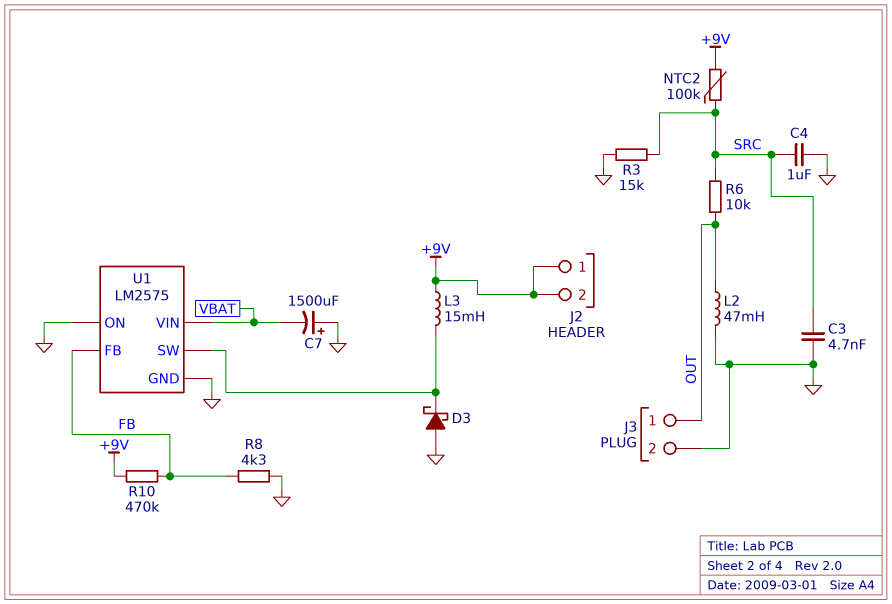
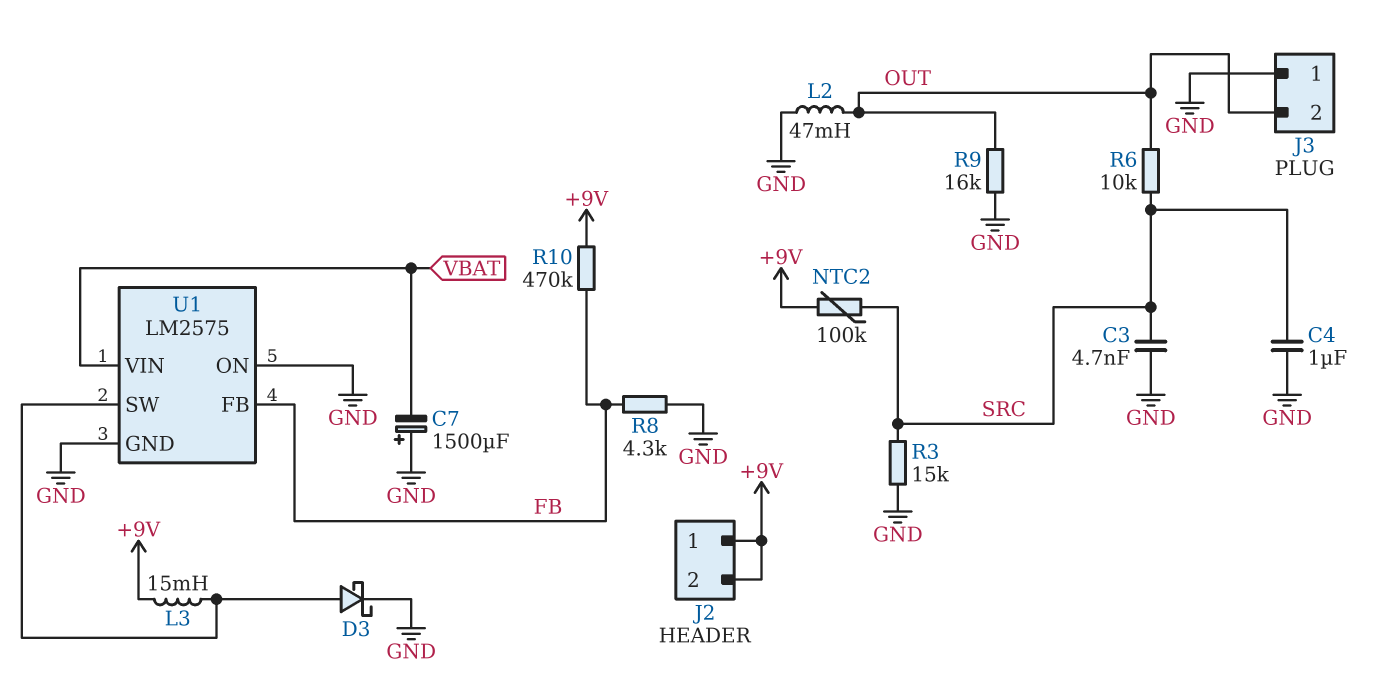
D3: schottky (A GND, K U1/SW) -> schottky (A U1/SW, K GND)
J3 pin 1: OUT -> GND
J3 pin 2: GND -> OUT
R9: none -> 16k (GND, OUT)

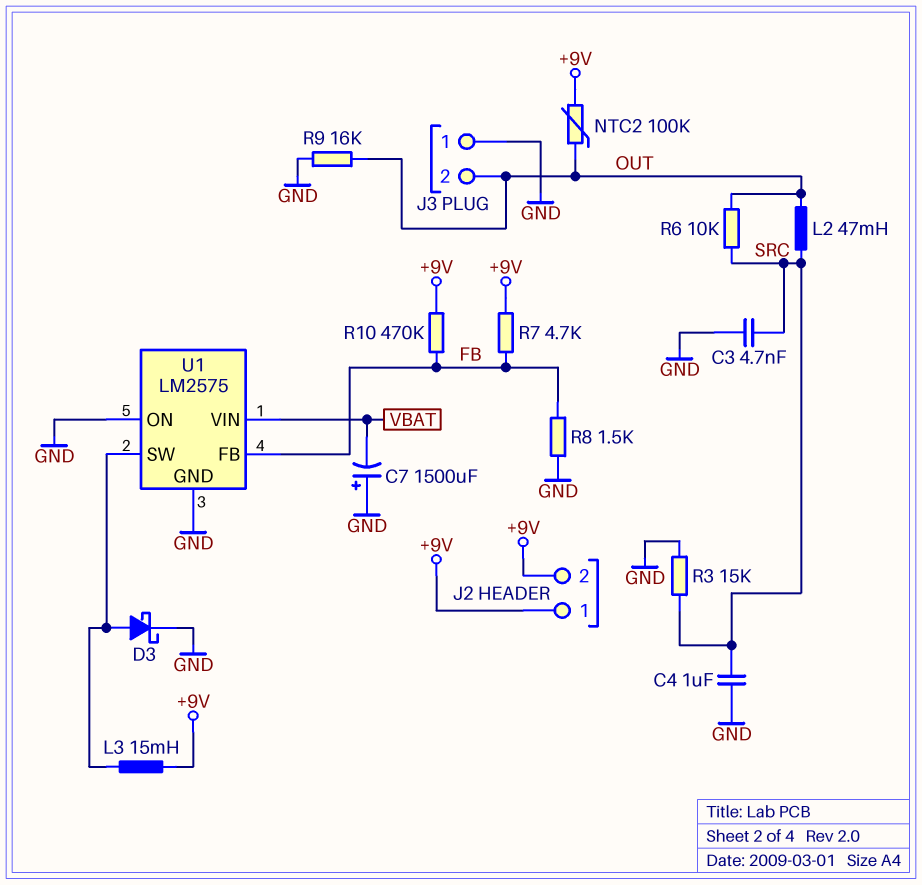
L2: 47mH (GND, OUT) -> 47mH (OUT, SRC)
NTC2: 100k (+9V, SRC) -> 100k (+9V, OUT)
R7: none -> 4.7k (+9V, FB)
R8: 4.3k (FB, GND) -> 1.5k (FB, GND)

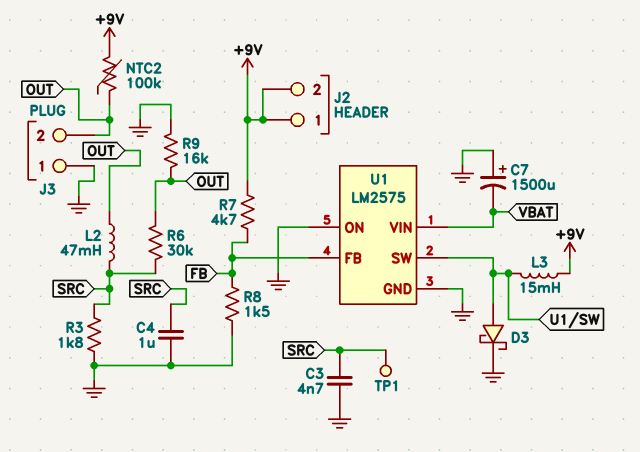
R3: 15k (GND, SRC) -> 1.8k (GND, SRC)
R6: 10k (OUT, SRC) -> 30k (OUT, SRC)
R10: 470k (+9V, FB) -> none
TP1: none -> test point (SRC)

